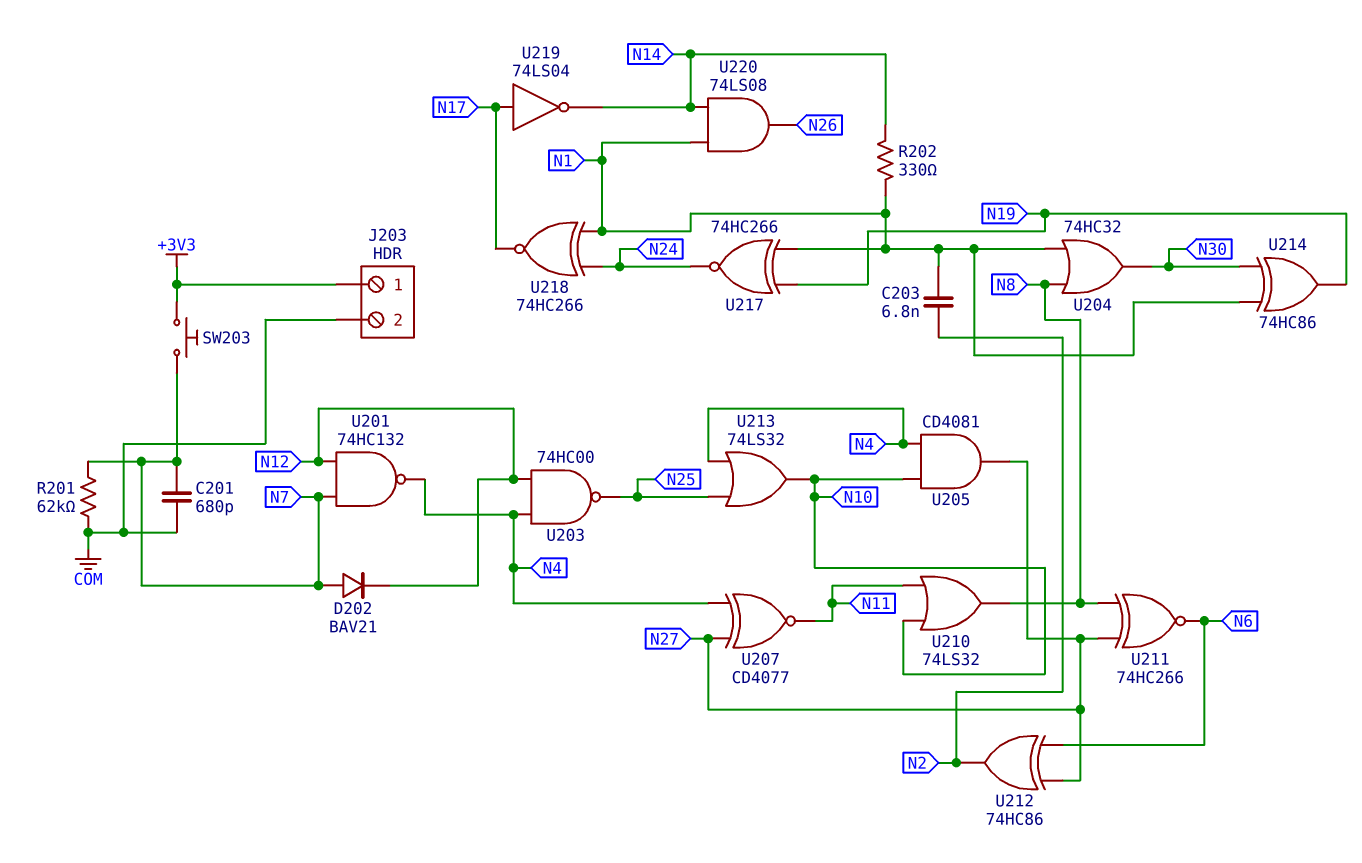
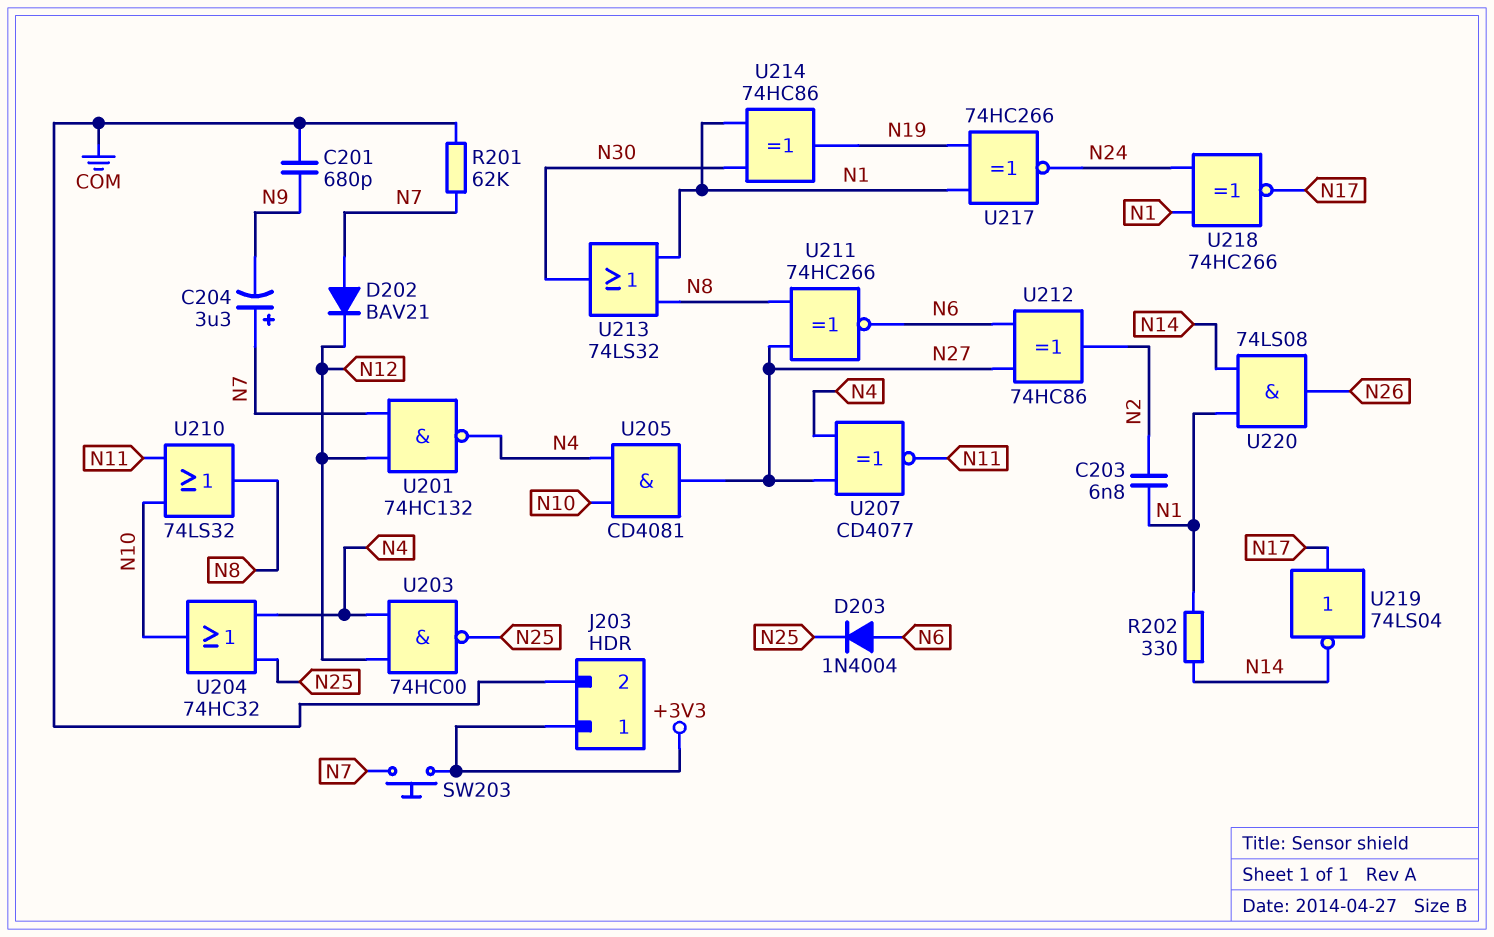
C201: 680pF (COM, N7) -> 680pF (COM, N9)
C204: none -> 3.3uF (plus N7, minus N9)
D203: none -> diode 1N4004 (A N6, K N25)
U204: OR 74HC32 (in N1, in N8, out N30) -> OR 74HC32 (in N4, in N25, out N10)
U213: OR 74LS32 (in N4, in N25, out N10) -> OR 74LS32 (in N1, in N8, out N30)

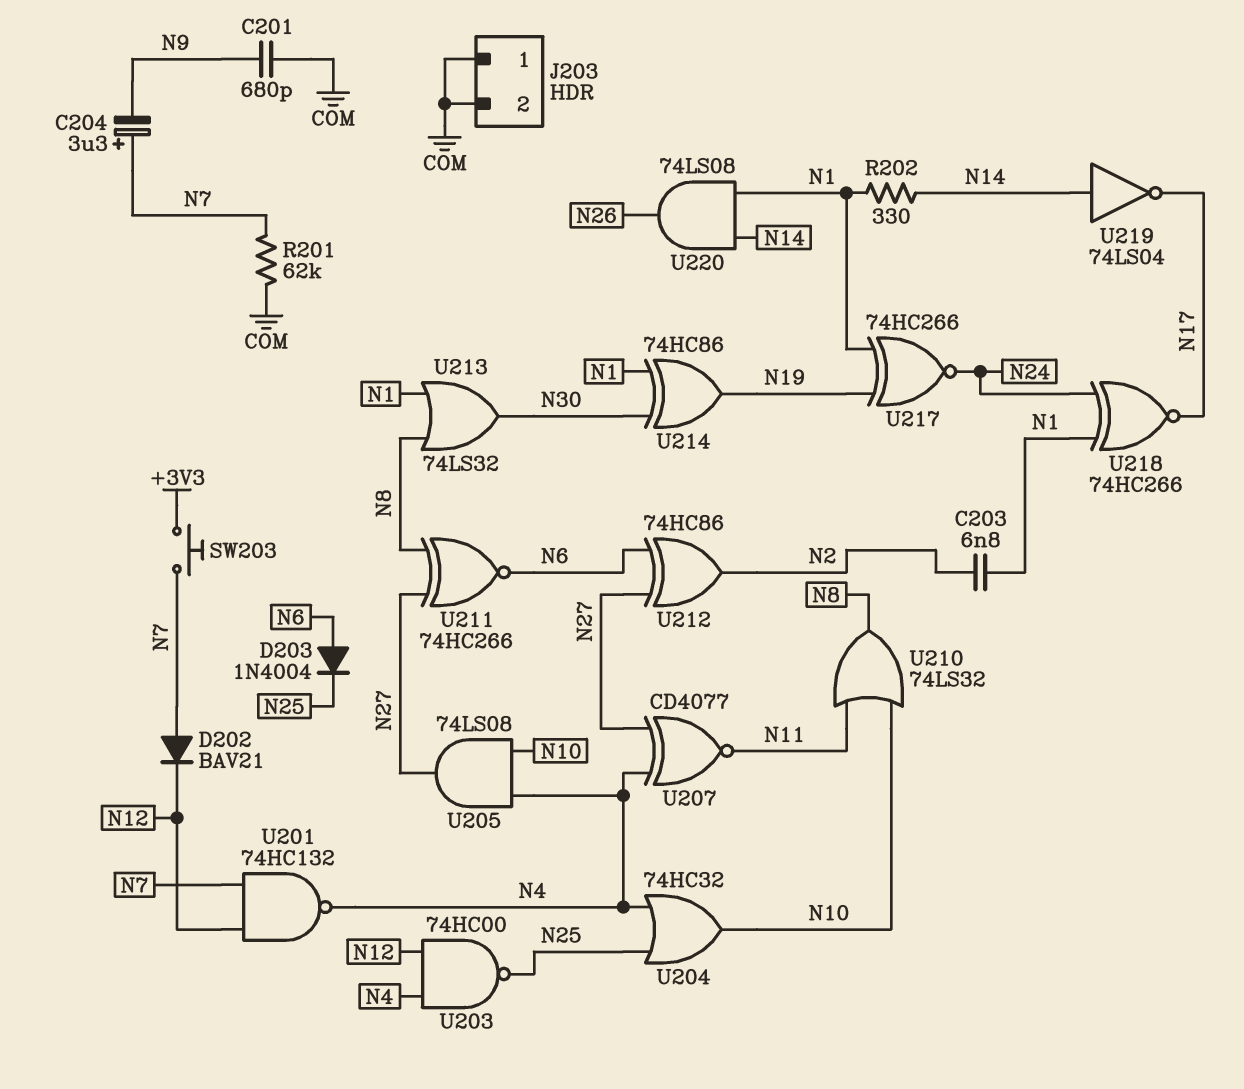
J203 pin 1: +3V3 -> COM
U205: AND CD4081 (in N4, in N10, out N27) -> AND 74LS08 (in N4, in N10, out N27)
U219: NOT 74LS04 (in N17, out N14) -> NOT 74LS04 (in N14, out N17)

